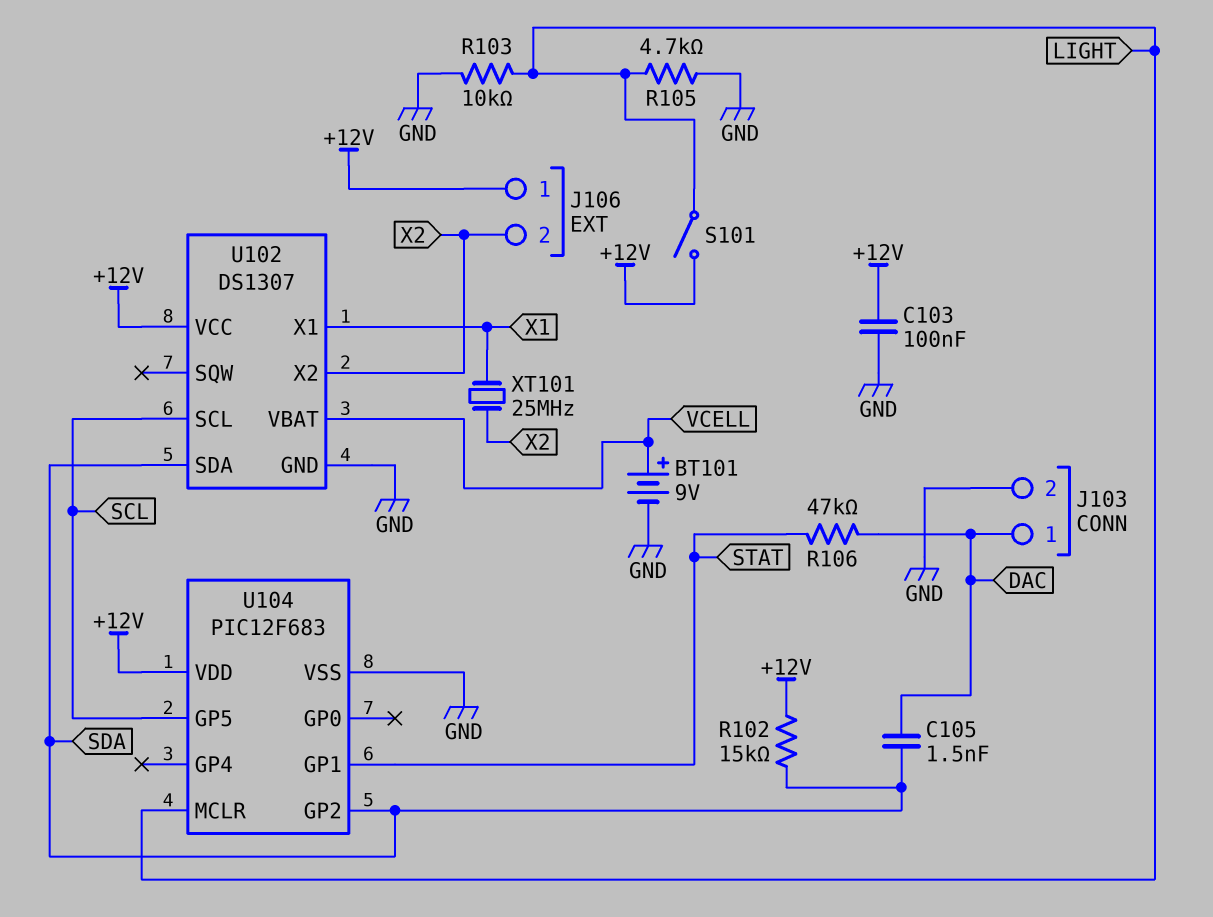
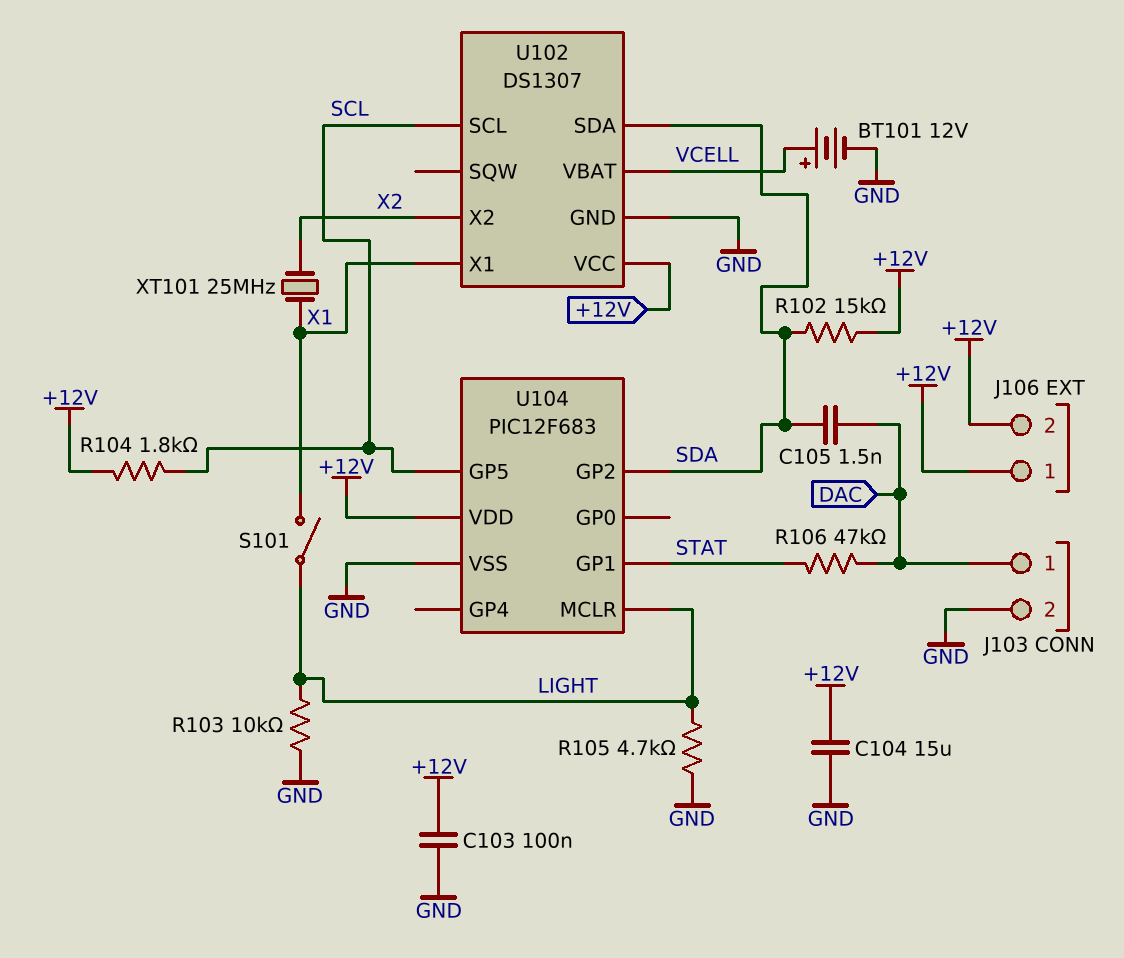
BT101: 9V (plus VCELL, minus GND) -> 12V (plus VCELL, minus GND)
C104: none -> 15uF (+12V, GND)
J106 pin 2: X2 -> +12V
R104: none -> 1.8k (+12V, SCL)
S101: switch (+12V, LIGHT) -> switch (LIGHT, X1)

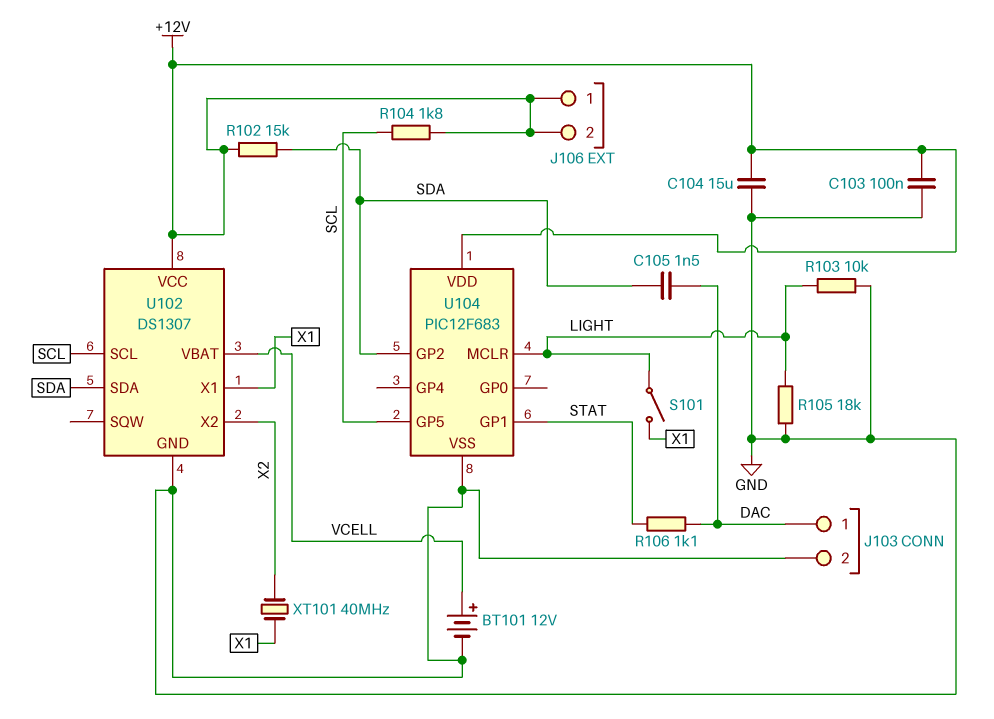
R105: 4.7k (GND, LIGHT) -> 18k (GND, LIGHT)
R106: 47k (DAC, STAT) -> 1.1k (DAC, STAT)
XT101: 25MHz (X1, X2) -> 40MHz (X1, X2)

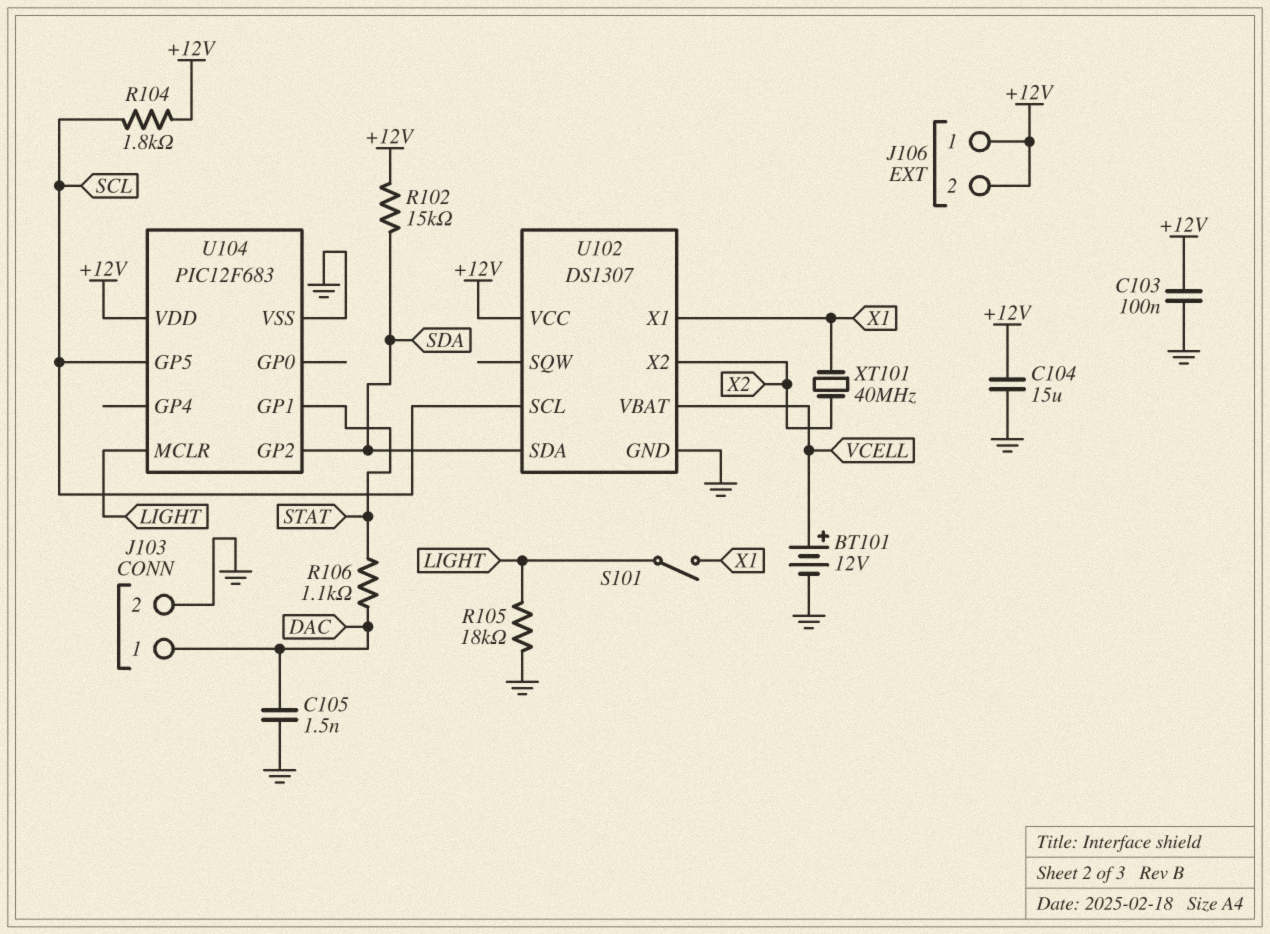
C105: 1.5nF (DAC, SDA) -> 1.5nF (DAC, GND)
R103: 10k (GND, LIGHT) -> none

